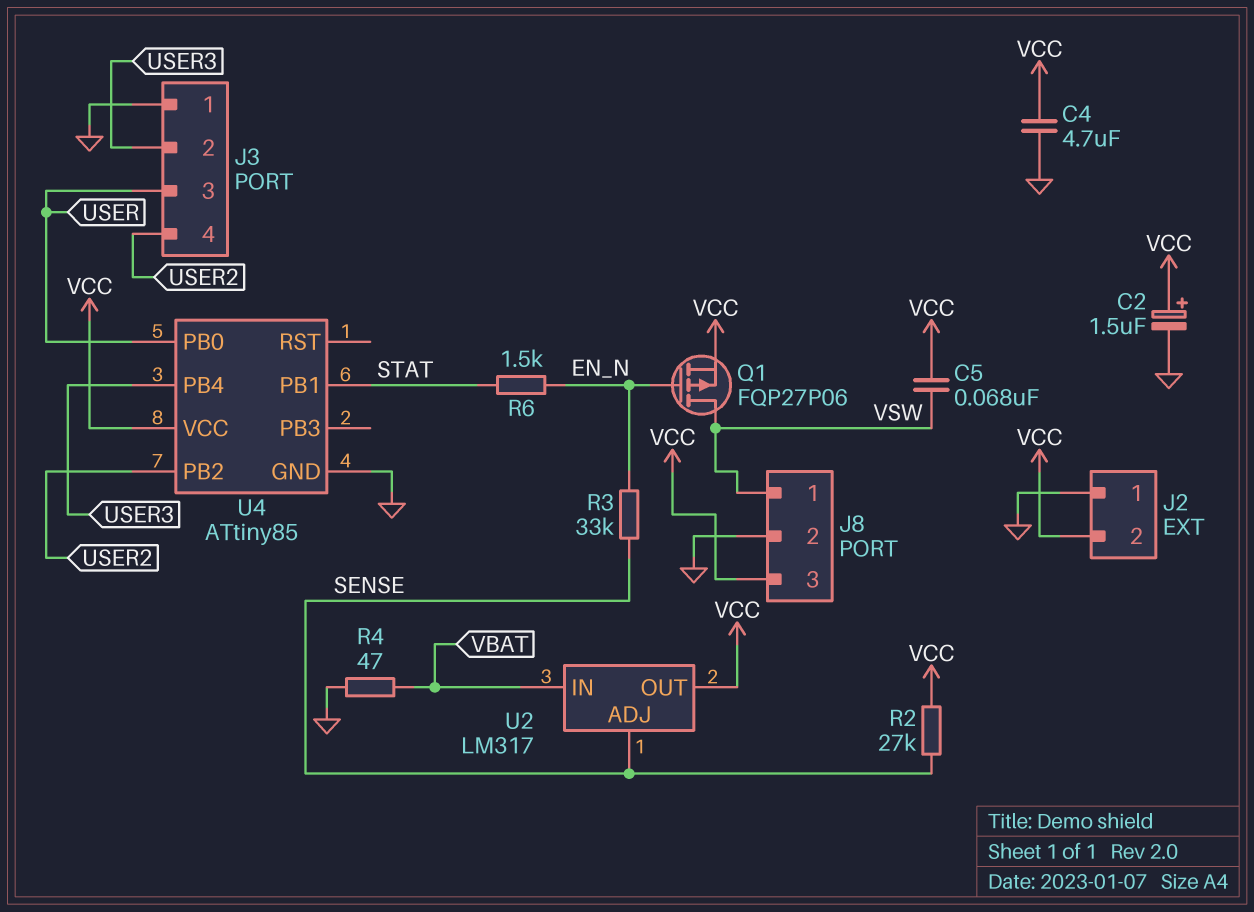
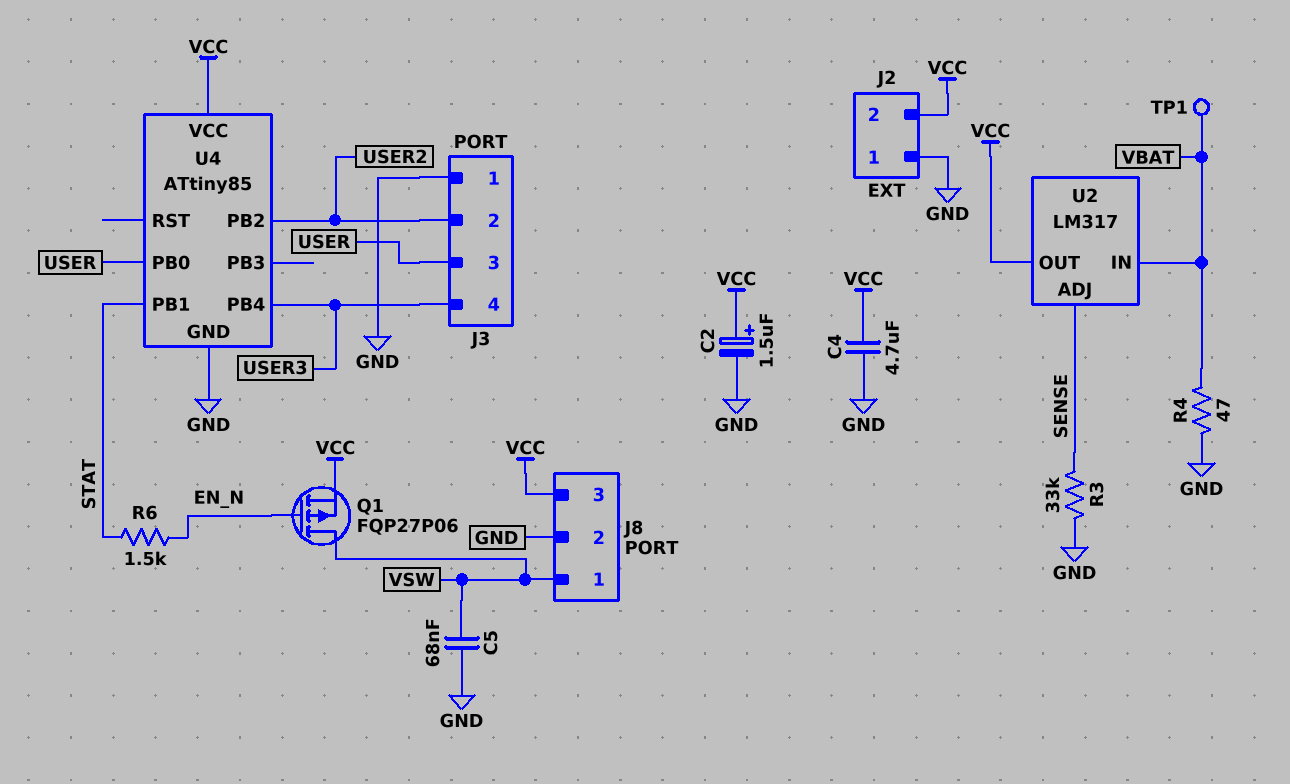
C5: 68nF (VCC, VSW) -> 68nF (GND, VSW)
J3 pin 2: USER3 -> USER2
J3 pin 4: USER2 -> USER3
R2: 27k (SENSE, VCC) -> none
R3: 33k (EN_N, SENSE) -> 33k (GND, SENSE)
TP1: none -> test point (VBAT)

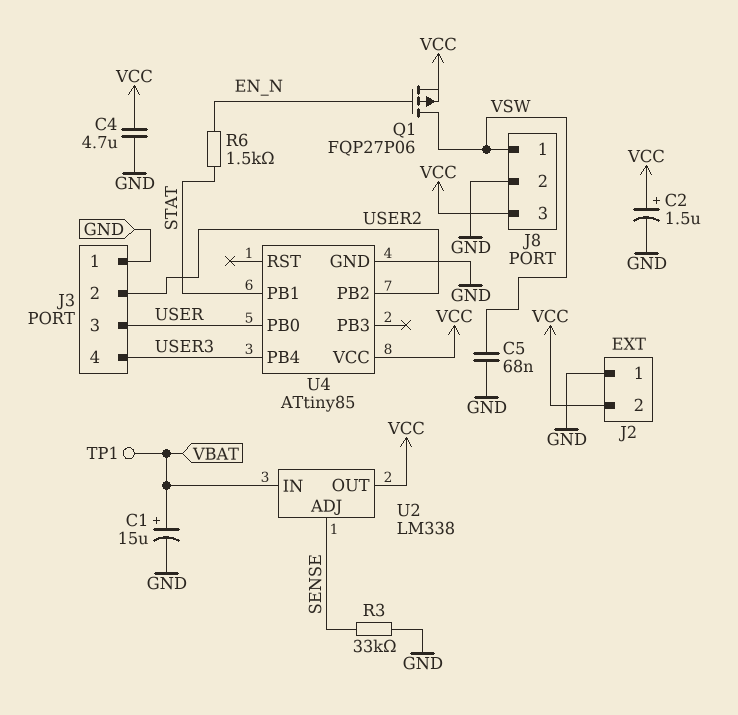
C1: none -> 15uF (plus VBAT, minus GND)
R4: 47 (GND, VBAT) -> none
U2: LM317 -> LM338

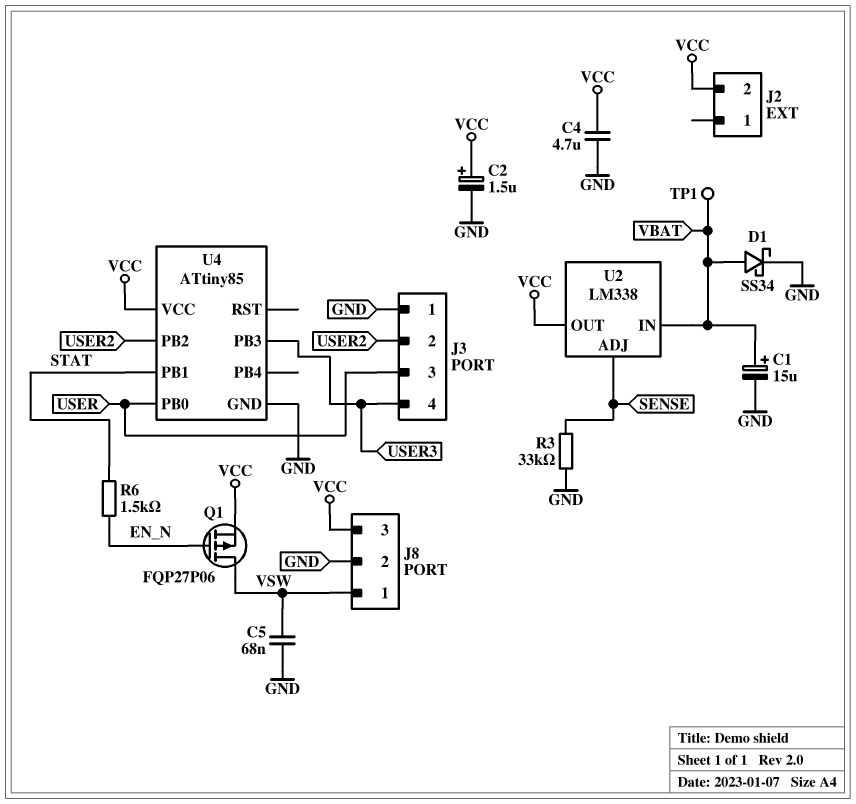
D1: none -> schottky SS34 (A VBAT, K GND)
J2 pin 1: GND -> none
U4 pin PB3: none -> USER3
U4 pin PB4: USER3 -> none

